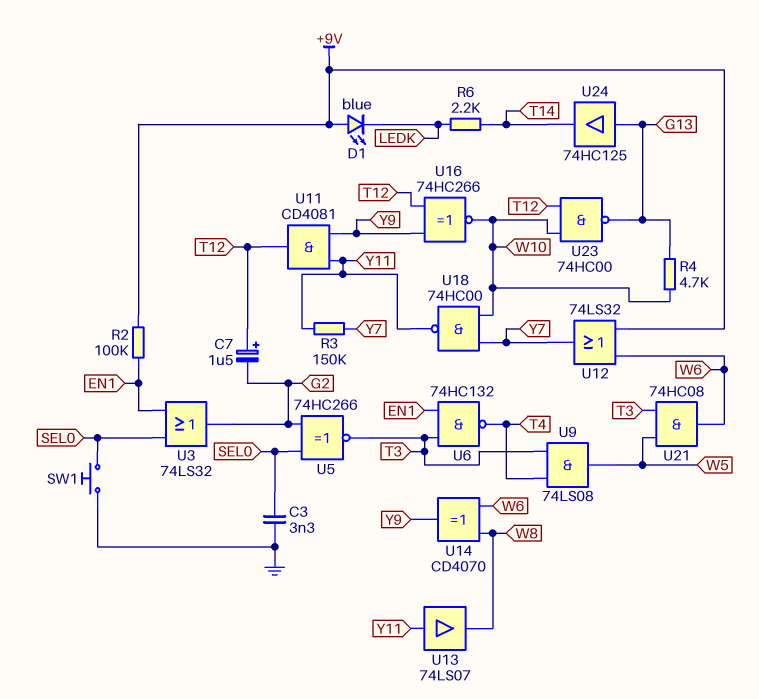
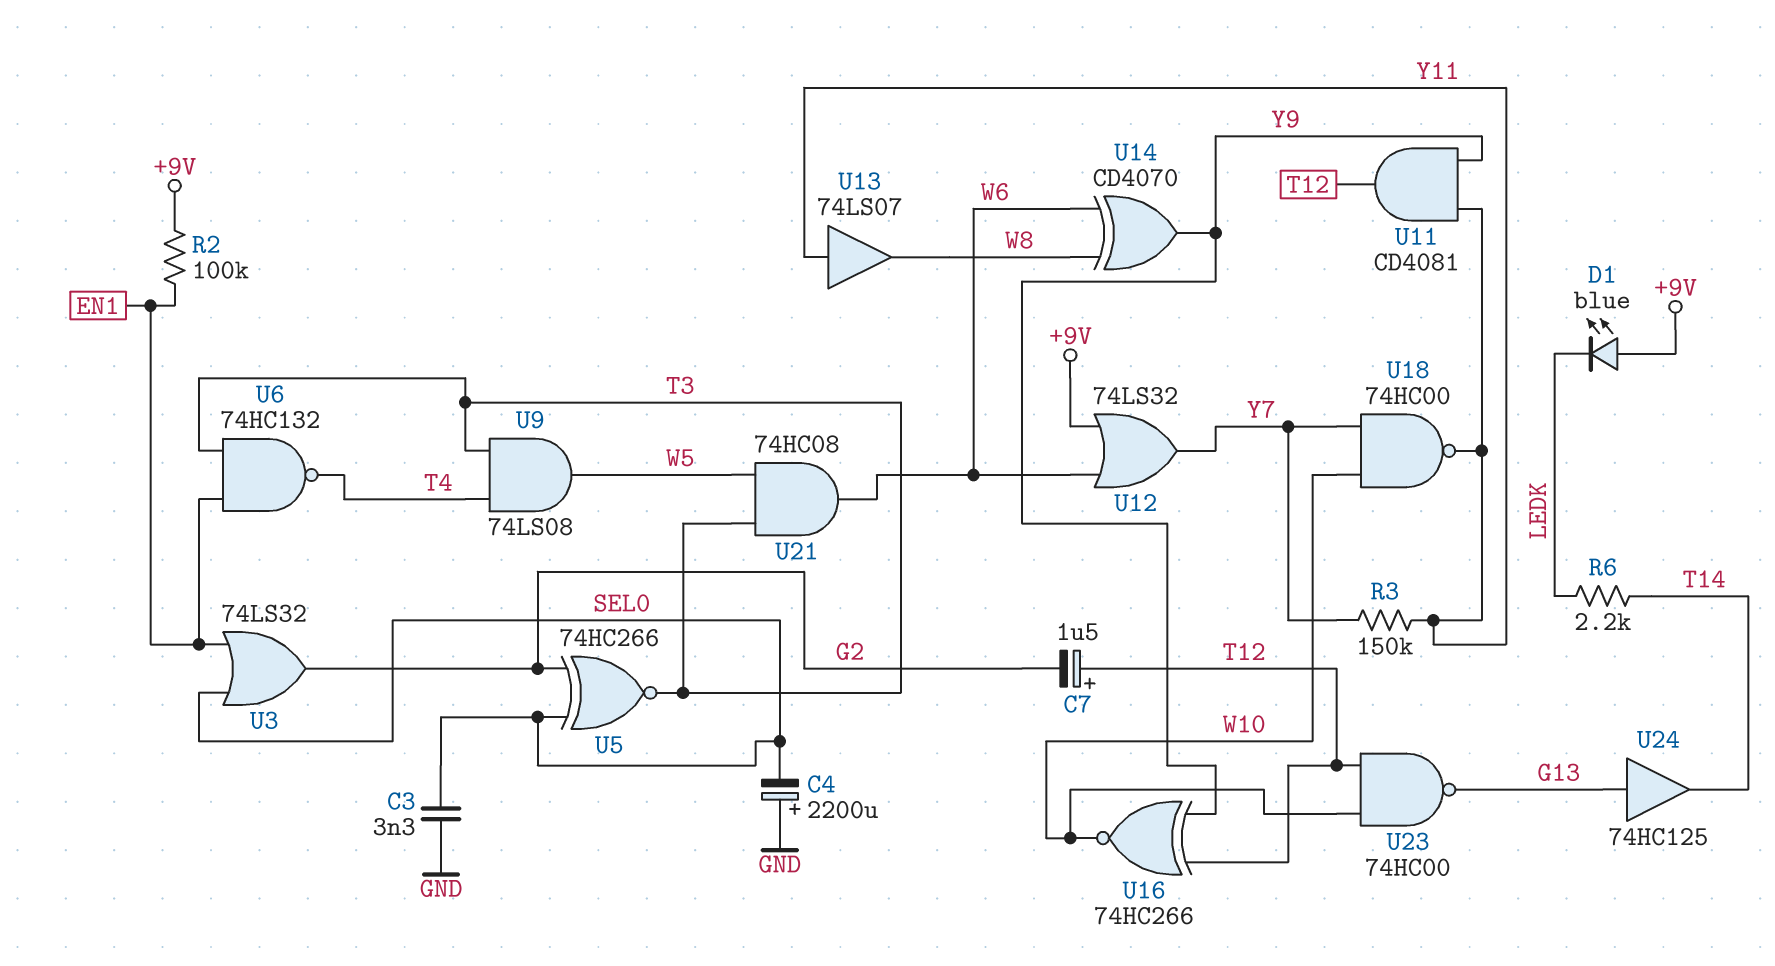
C4: none -> 2200uF (plus GND, minus SEL0)
R4: 4.7k (G13, W10) -> none
SW1: button (GND, SEL0) -> none

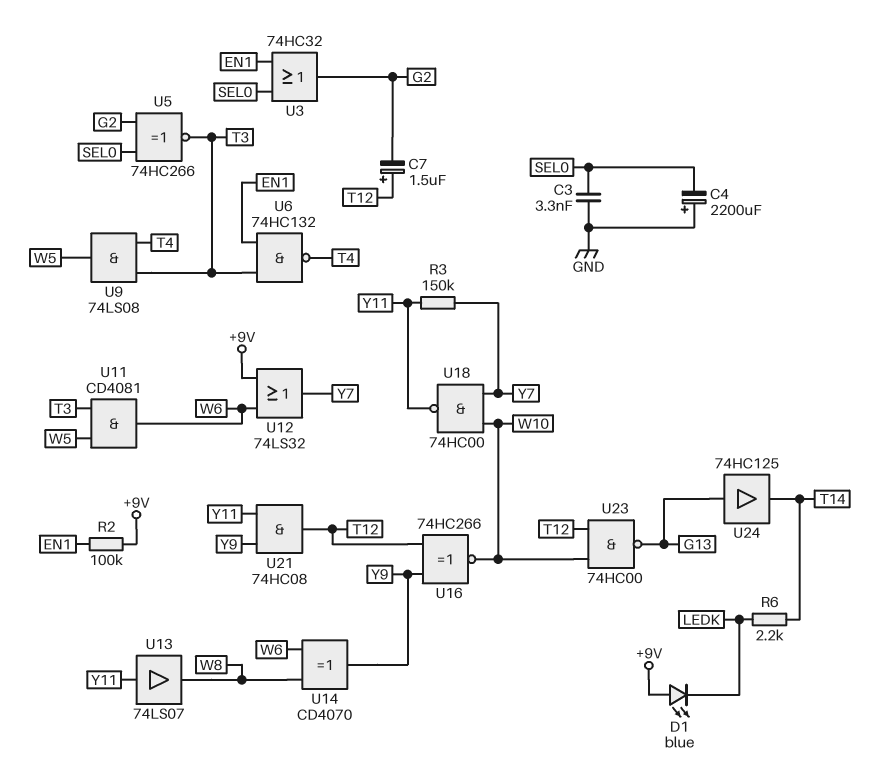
U3: OR 74LS32 (in EN1, in SEL0, out G2) -> OR 74HC32 (in EN1, in SEL0, out G2)
U11: AND CD4081 (in Y9, in Y11, out T12) -> AND CD4081 (in T3, in W5, out W6)
U21: AND 74HC08 (in T3, in W5, out W6) -> AND 74HC08 (in Y9, in Y11, out T12)

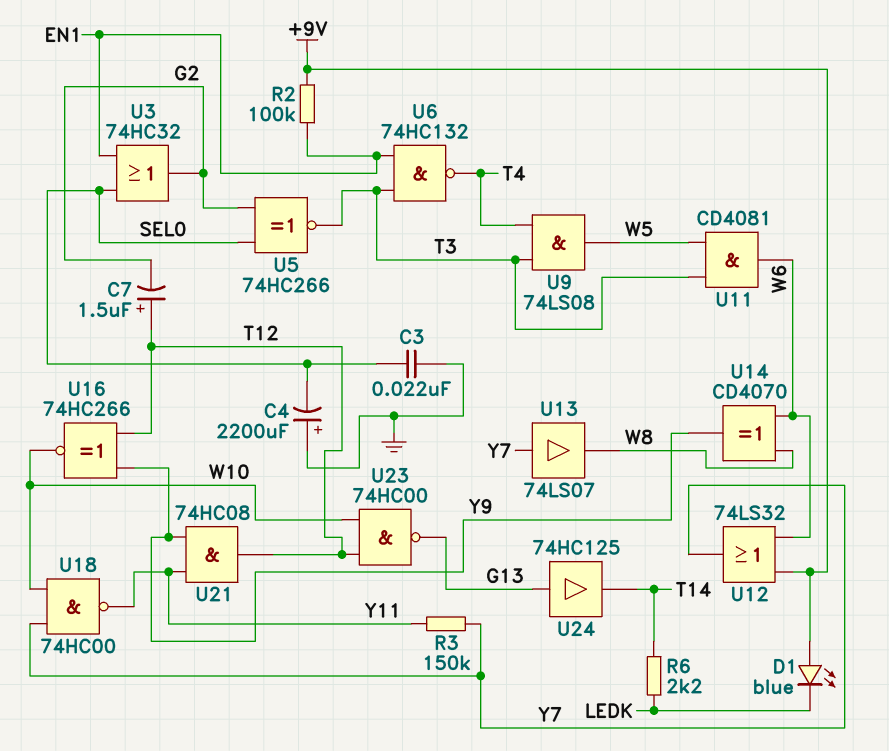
C3: 3.3nF (GND, SEL0) -> 22nF (GND, SEL0)
U13: buffer 74LS07 (in Y11, out W8) -> buffer 74LS07 (in Y7, out W8)

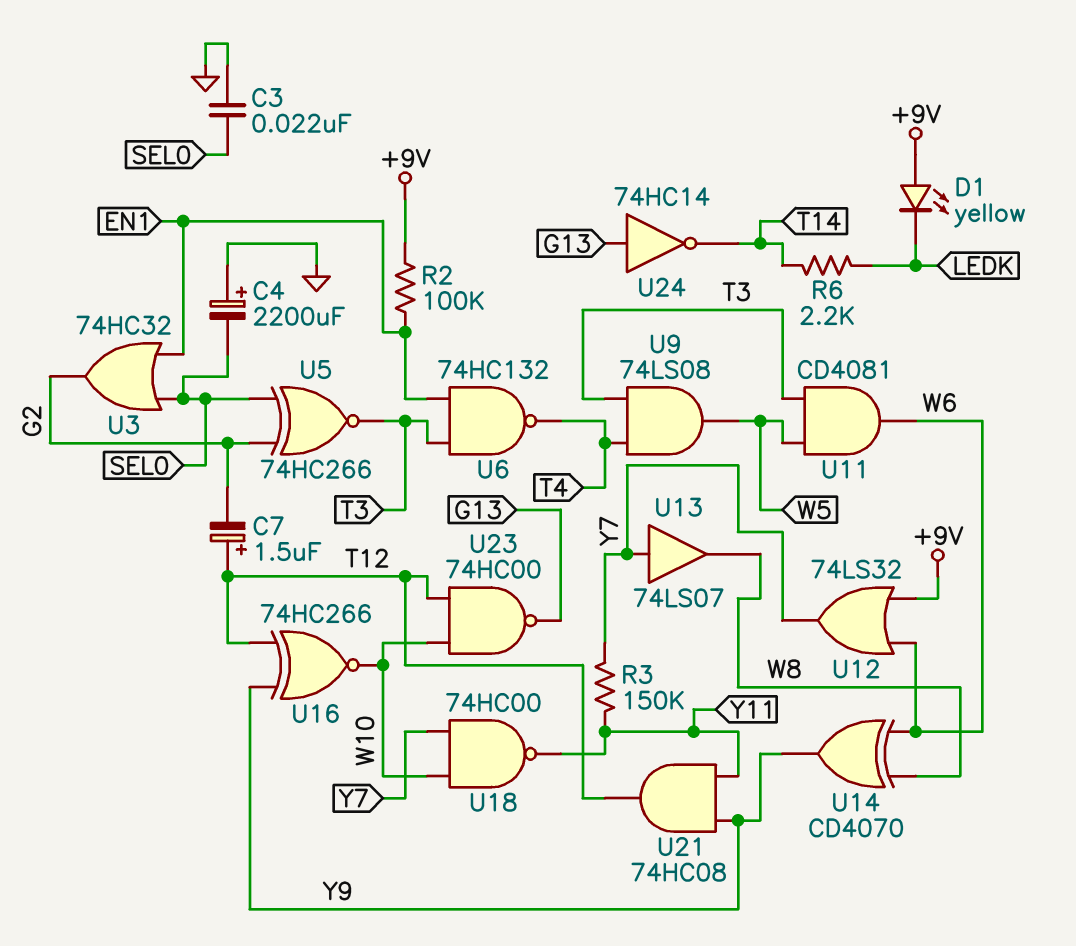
D1: LED blue (A +9V, K LEDK) -> LED yellow (A +9V, K LEDK)
U24: buffer 74HC125 (in G13, out T14) -> NOT 74HC14 (in G13, out T14)

